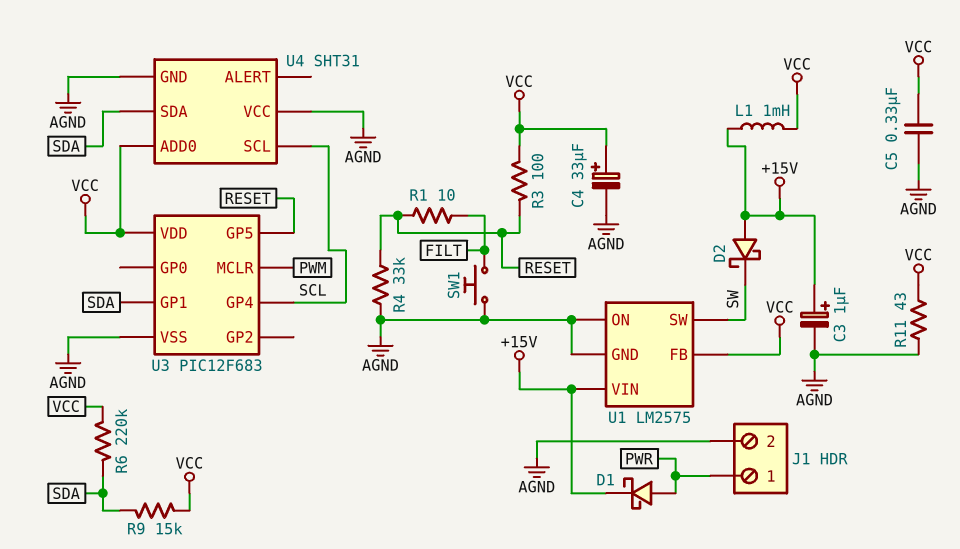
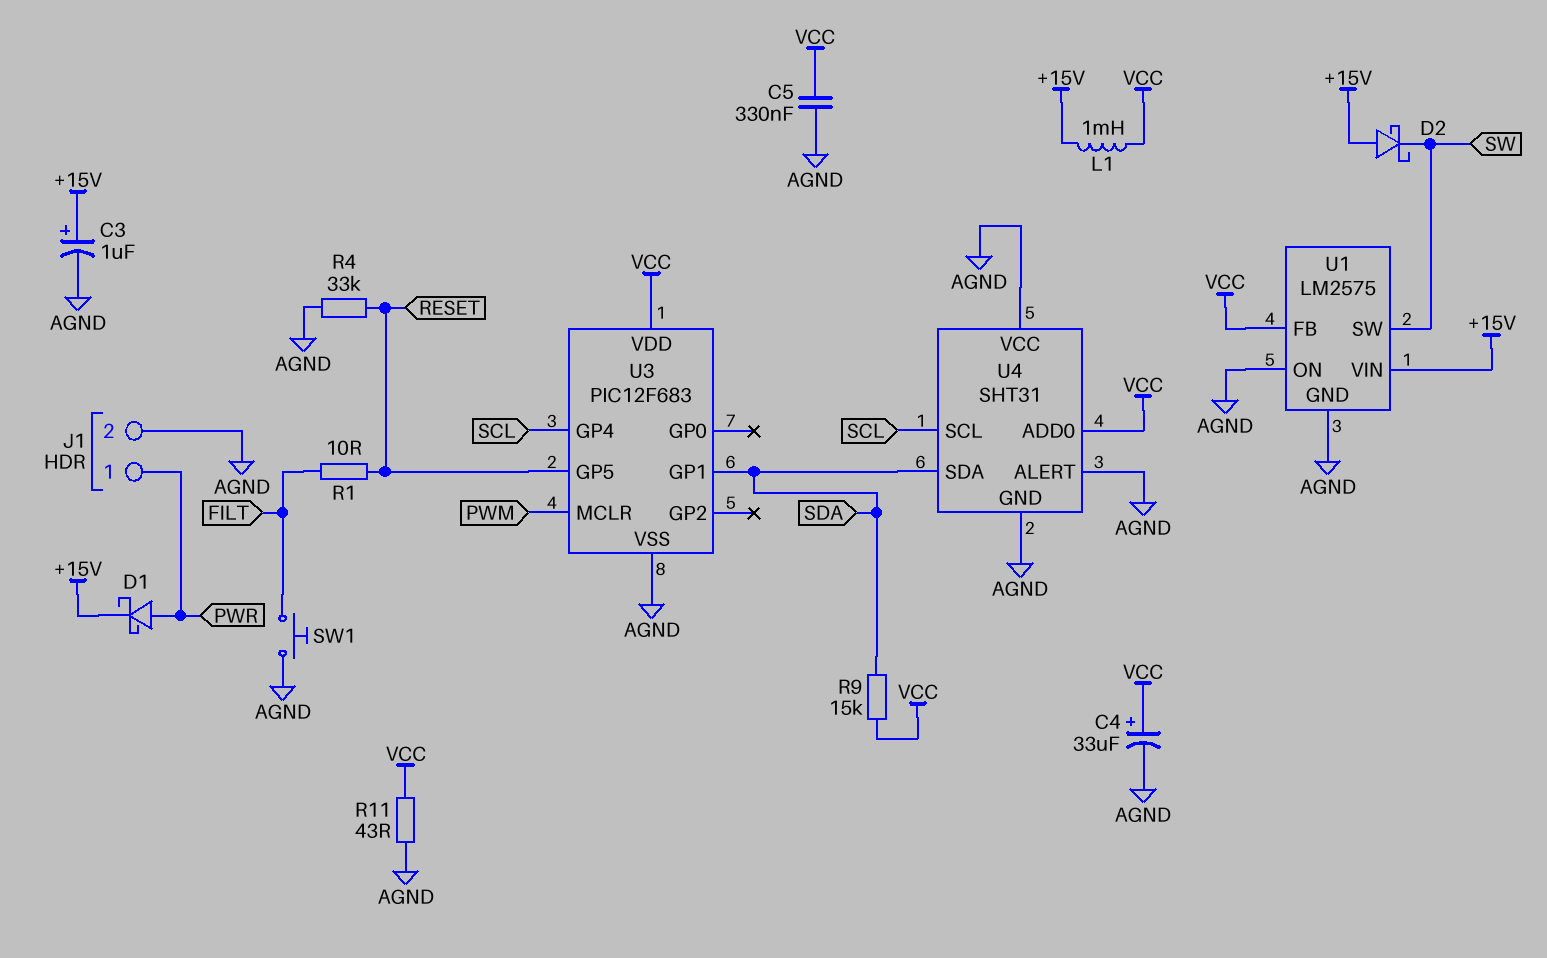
R3: 100 (RESET, VCC) -> none
R6: 220k (SDA, VCC) -> none
U4 pin ALERT: none -> AGND

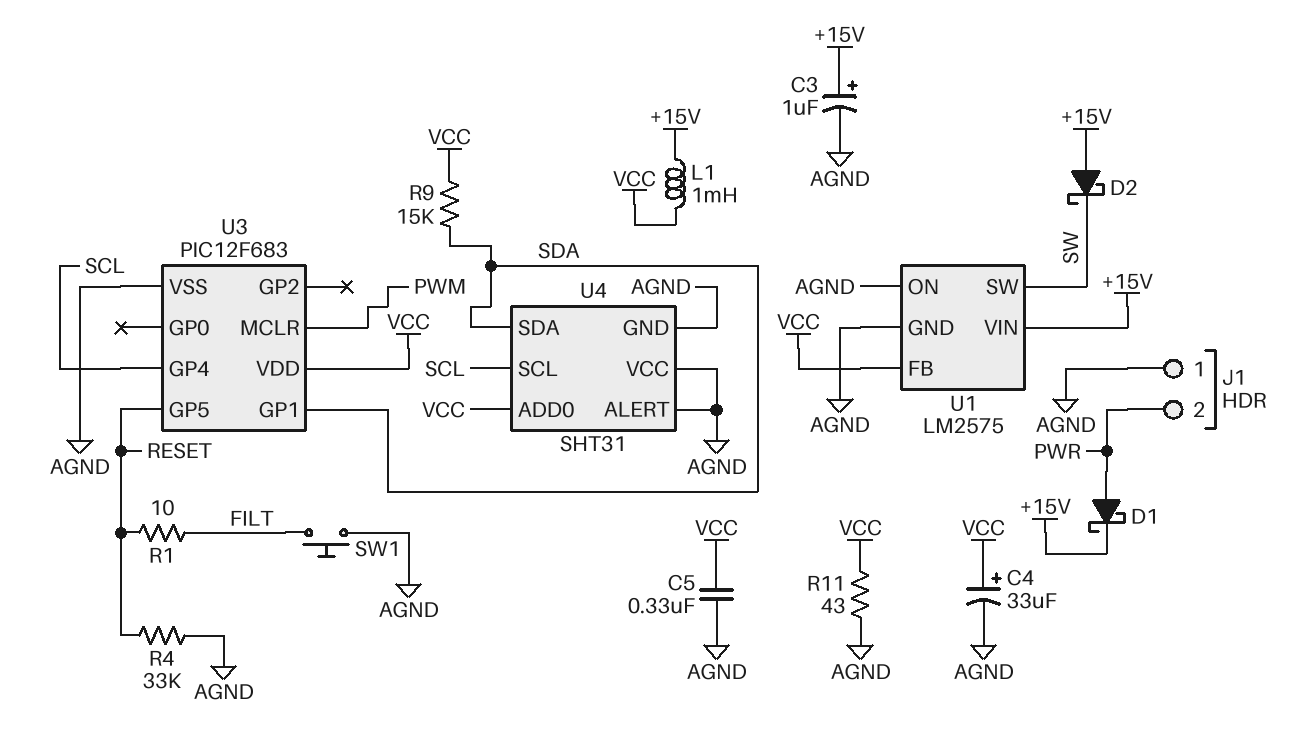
J1 pin 1: PWR -> AGND
J1 pin 2: AGND -> PWR

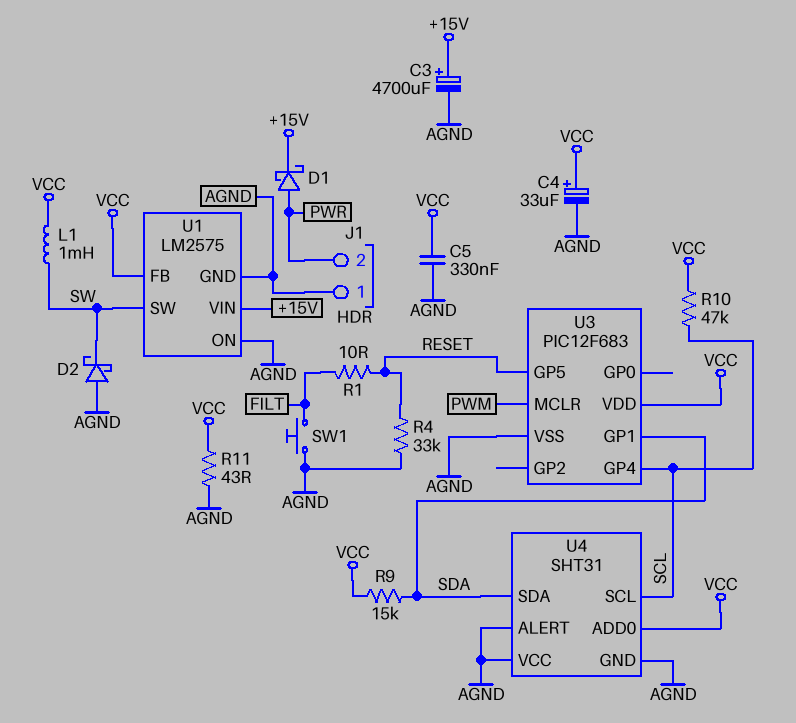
C3: 1uF (plus +15V, minus AGND) -> 4700uF (plus +15V, minus AGND)
D2: schottky (A +15V, K SW) -> schottky (A AGND, K SW)
L1: 1mH (+15V, VCC) -> 1mH (SW, VCC)
R10: none -> 47k (SCL, VCC)

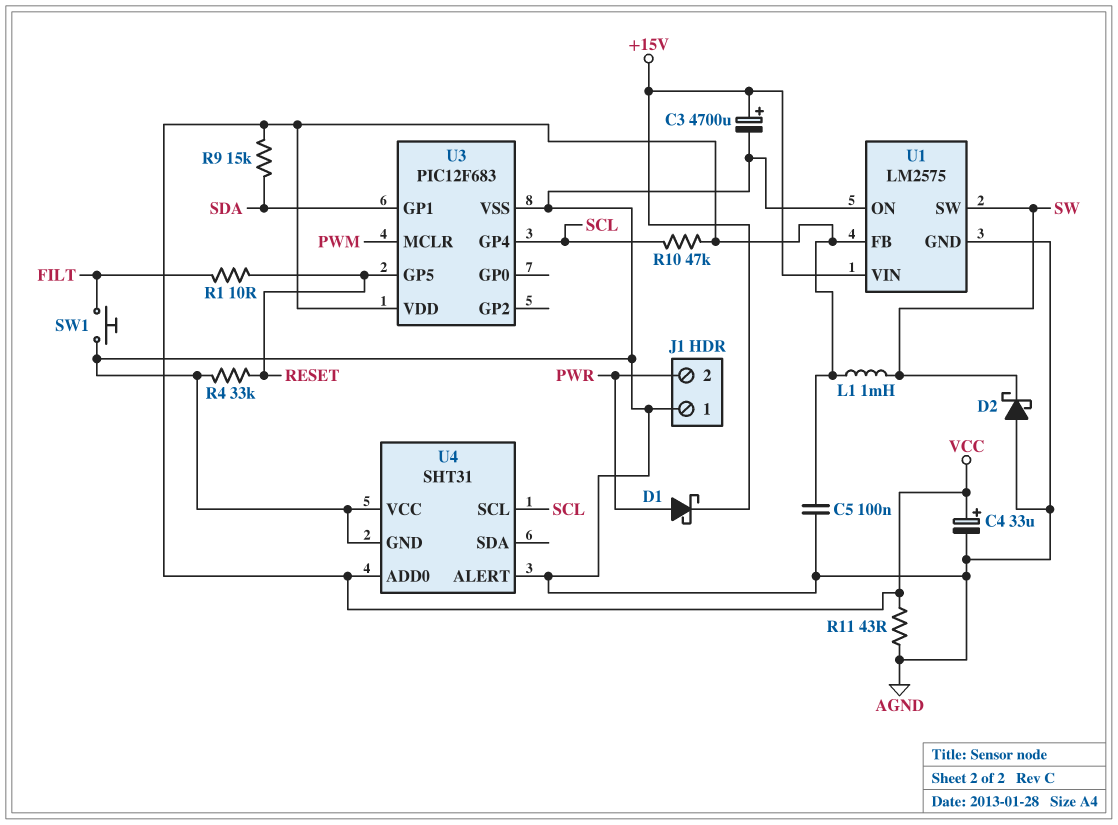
C5: 330nF (AGND, VCC) -> 100nF (AGND, VCC)
U4 pin SDA: SDA -> none

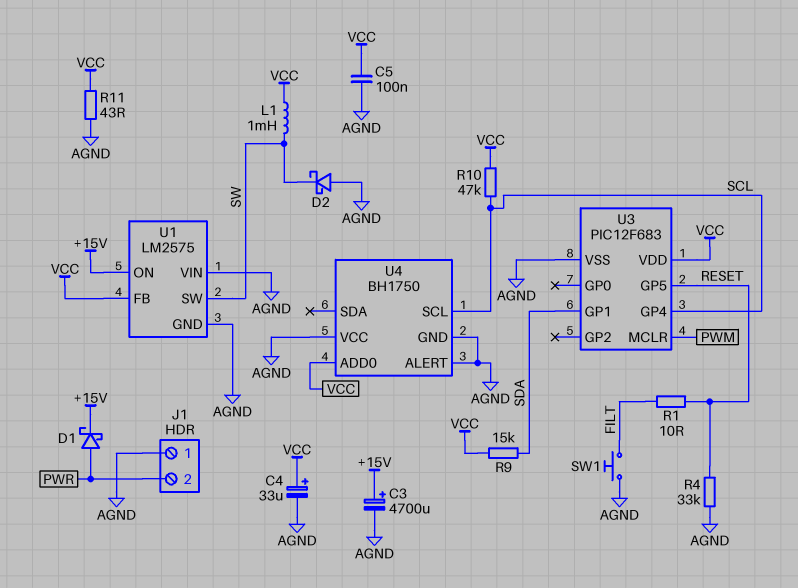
U1 pin ON: AGND -> +15V
U1 pin VIN: +15V -> AGND
U4: SHT31 -> BH1750

